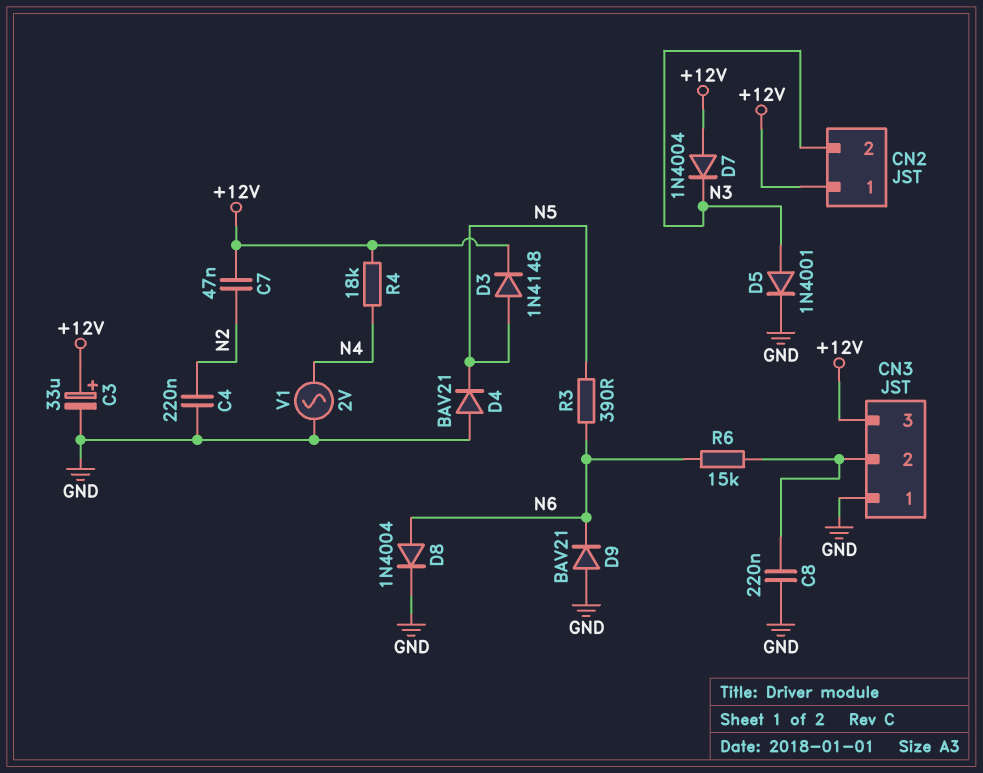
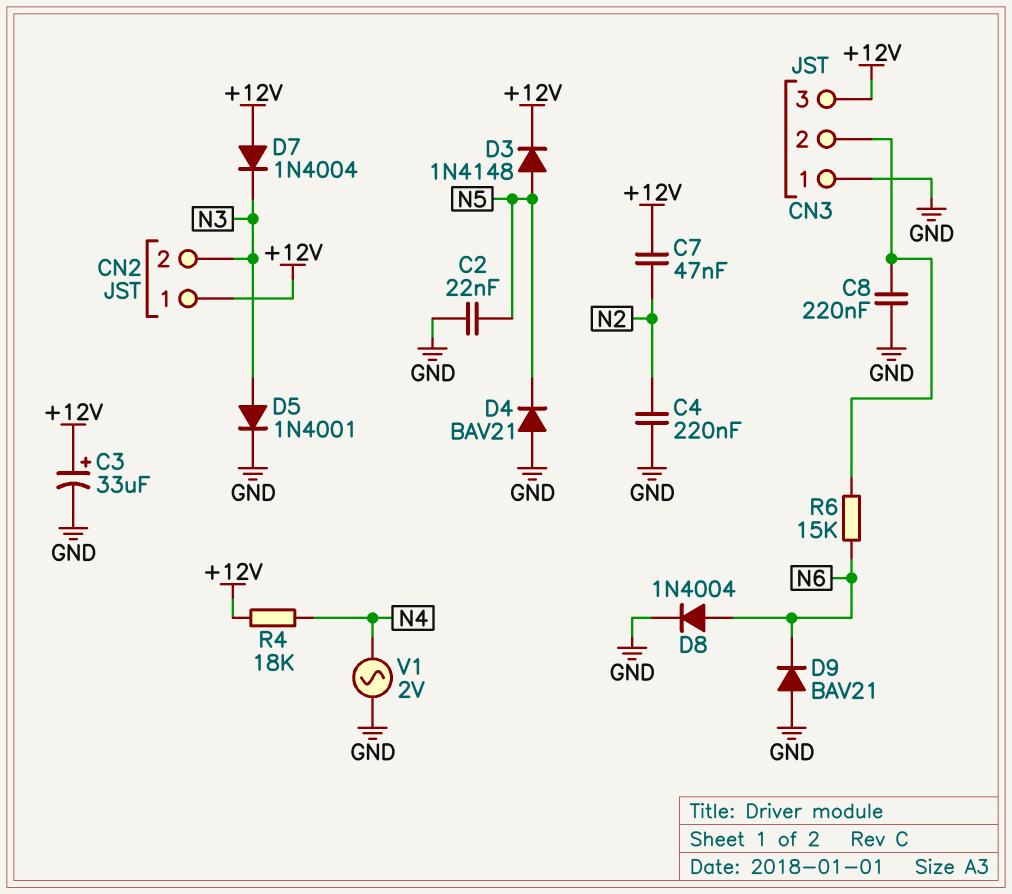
C2: none -> 22nF (GND, N5)
R3: 390 (N5, N6) -> none

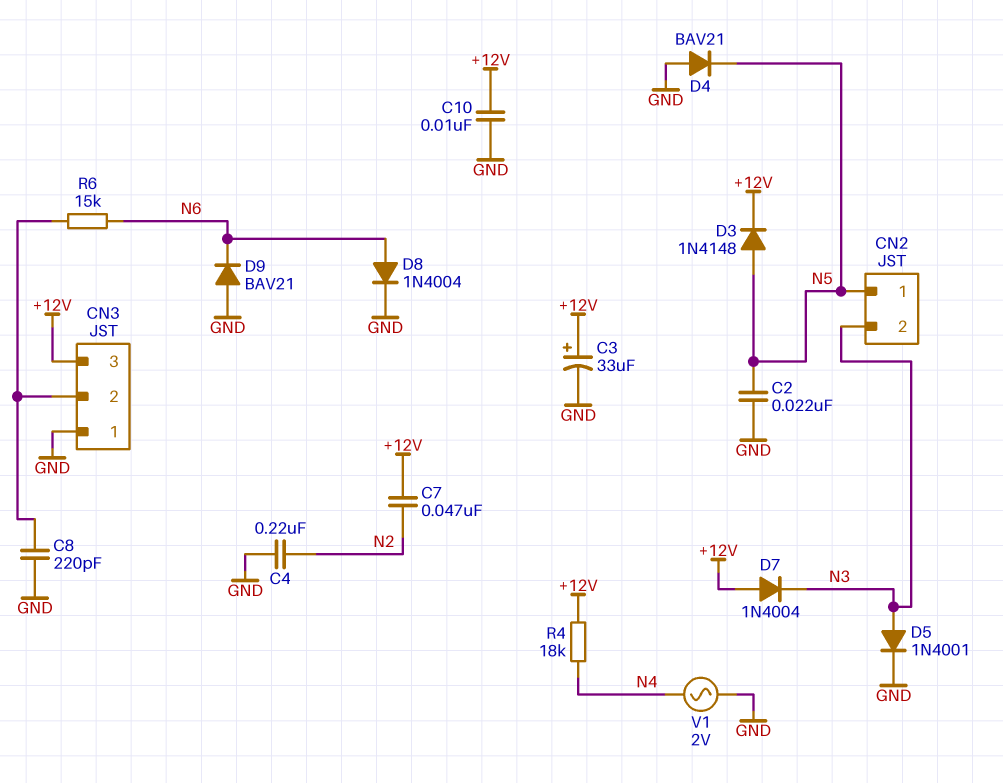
C8: 220nF (CN3/2, GND) -> 220pF (CN3/2, GND)
C10: none -> 10nF (+12V, GND)
CN2 pin 1: +12V -> N5

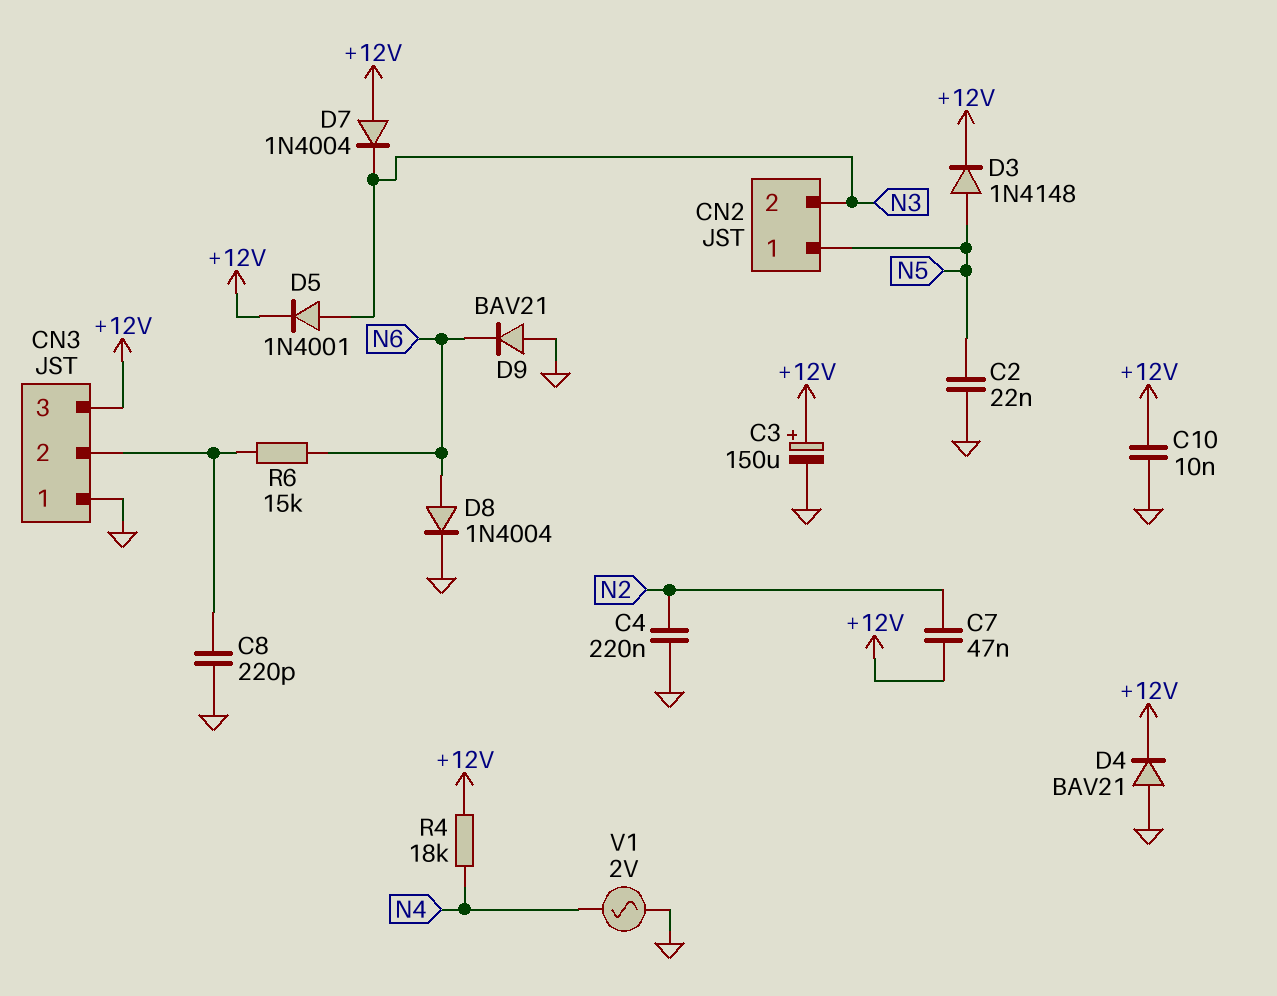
C3: 33uF (plus +12V, minus GND) -> 150uF (plus +12V, minus GND)
D4: diode BAV21 (A GND, K N5) -> diode BAV21 (A GND, K +12V)
D5: diode 1N4001 (A N3, K GND) -> diode 1N4001 (A N3, K +12V)

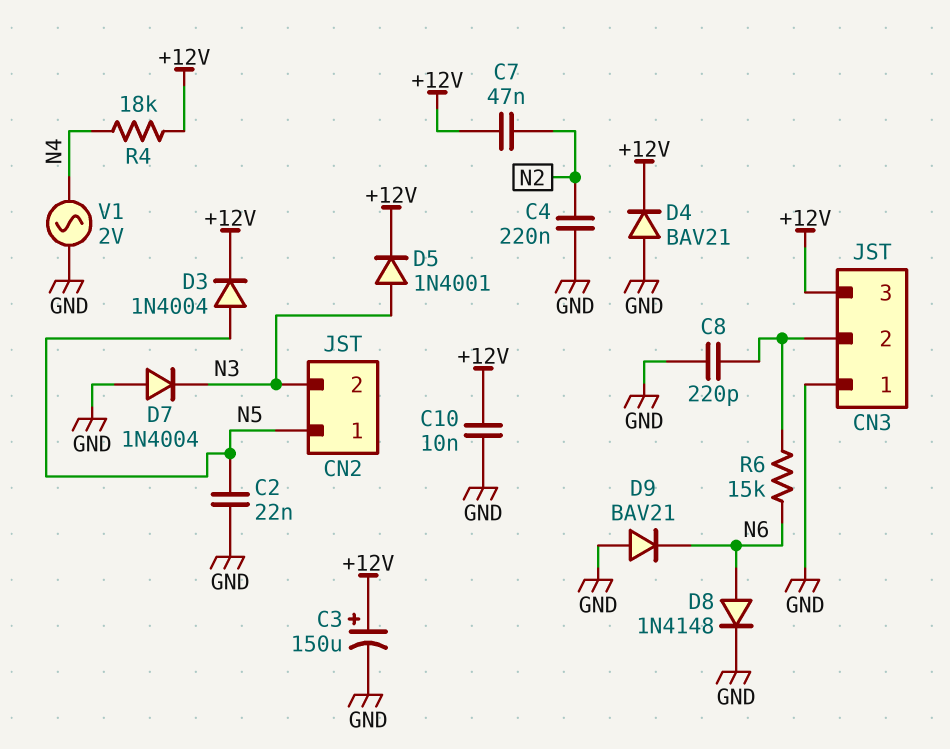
D3: diode 1N4148 (A N5, K +12V) -> diode 1N4004 (A N5, K +12V)
D7: diode 1N4004 (A +12V, K N3) -> diode 1N4004 (A GND, K N3)
D8: diode 1N4004 (A N6, K GND) -> diode 1N4148 (A N6, K GND)

